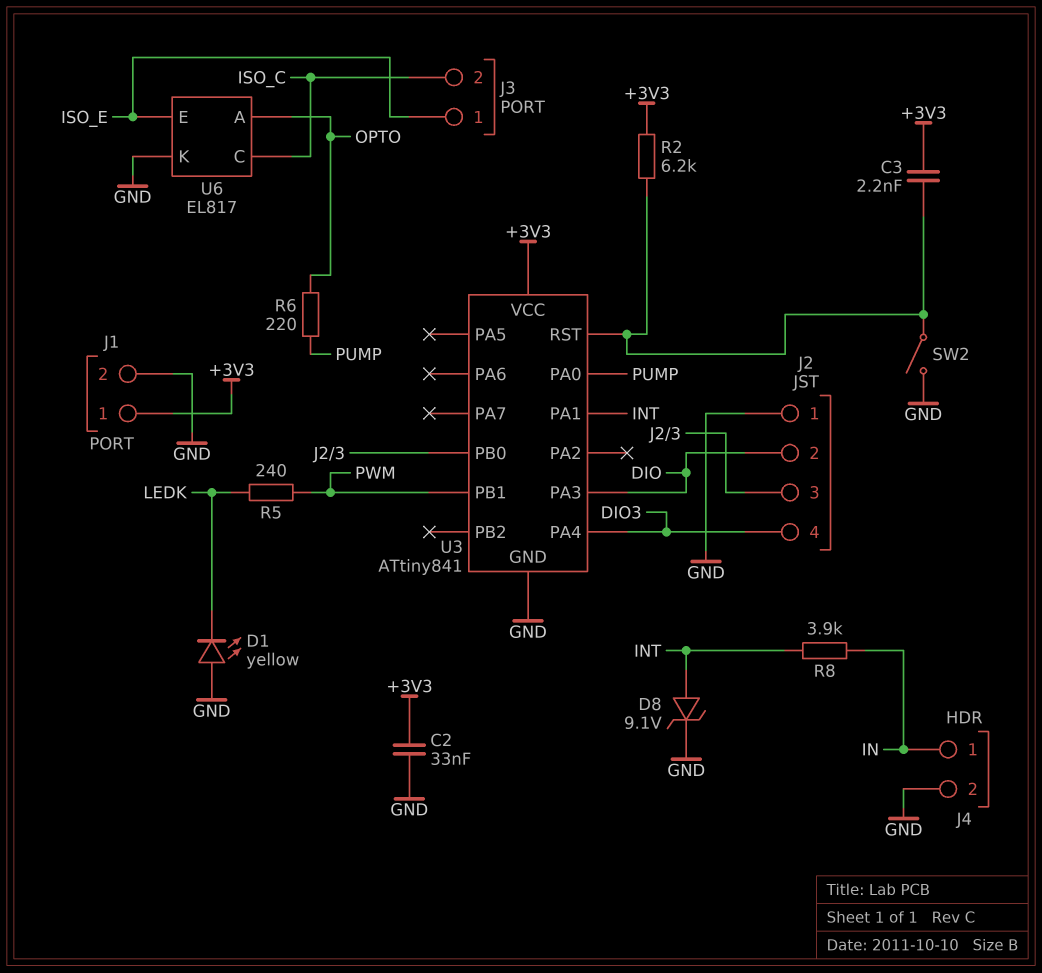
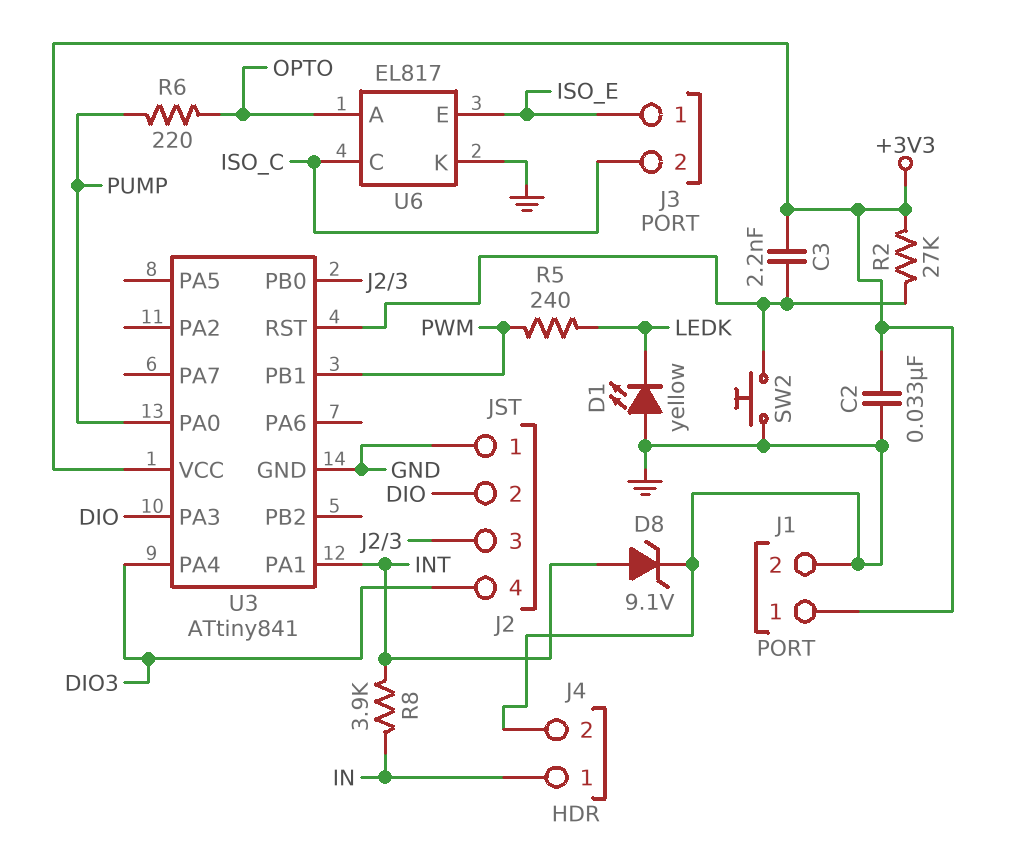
R2: 6.2k (+3V3, U3/RST) -> 27k (+3V3, U3/RST)
SW2: switch (GND, U3/RST) -> button (GND, U3/RST)

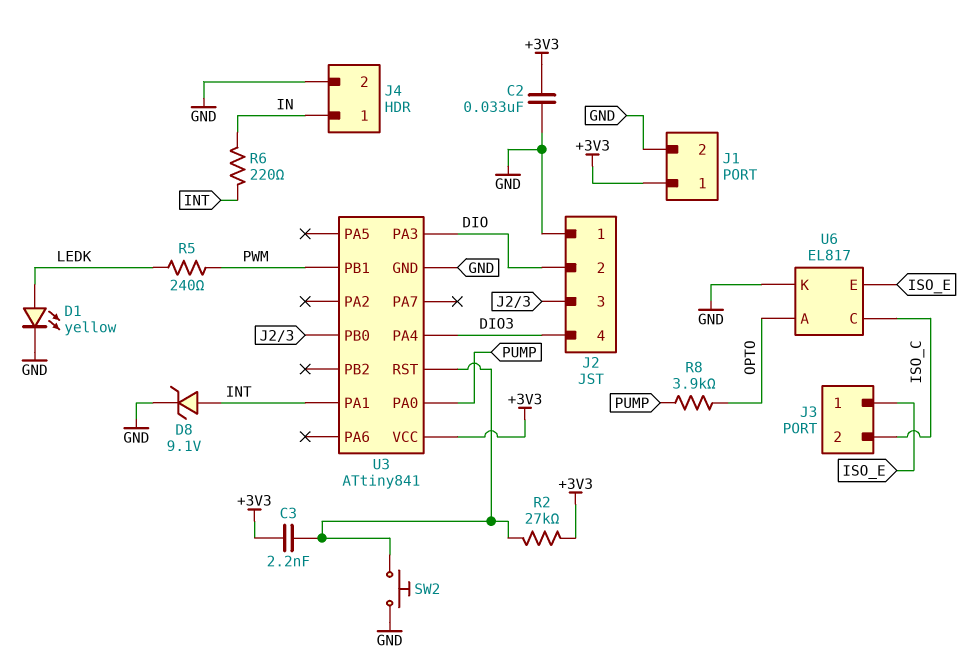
D1: LED yellow (A GND, K LEDK) -> LED yellow (A LEDK, K GND)
R6: 220 (OPTO, PUMP) -> 220 (IN, INT)
R8: 3.9k (IN, INT) -> 3.9k (OPTO, PUMP)

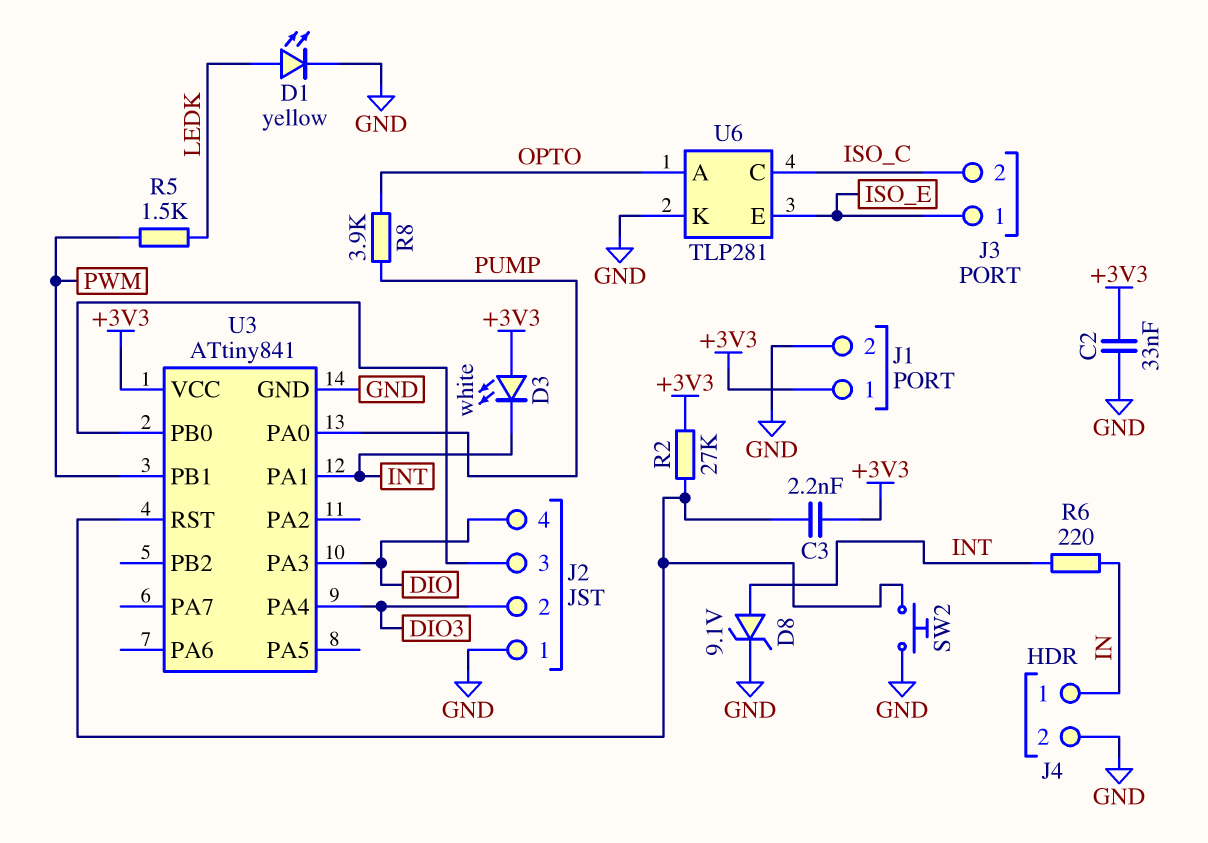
D3: none -> LED white (A +3V3, K INT)
J2 pin 2: DIO -> DIO3
J2 pin 4: DIO3 -> DIO
R5: 240 (LEDK, PWM) -> 1.5k (LEDK, PWM)
U6: EL817 -> TLP281

